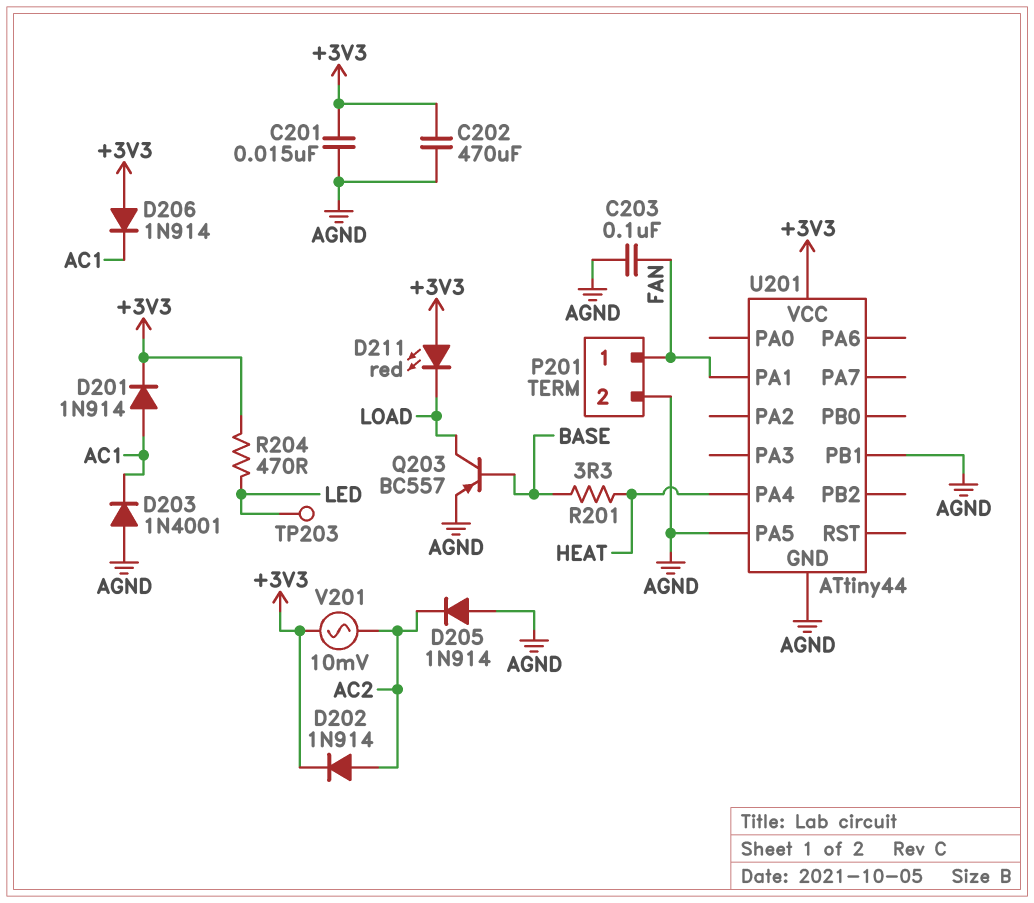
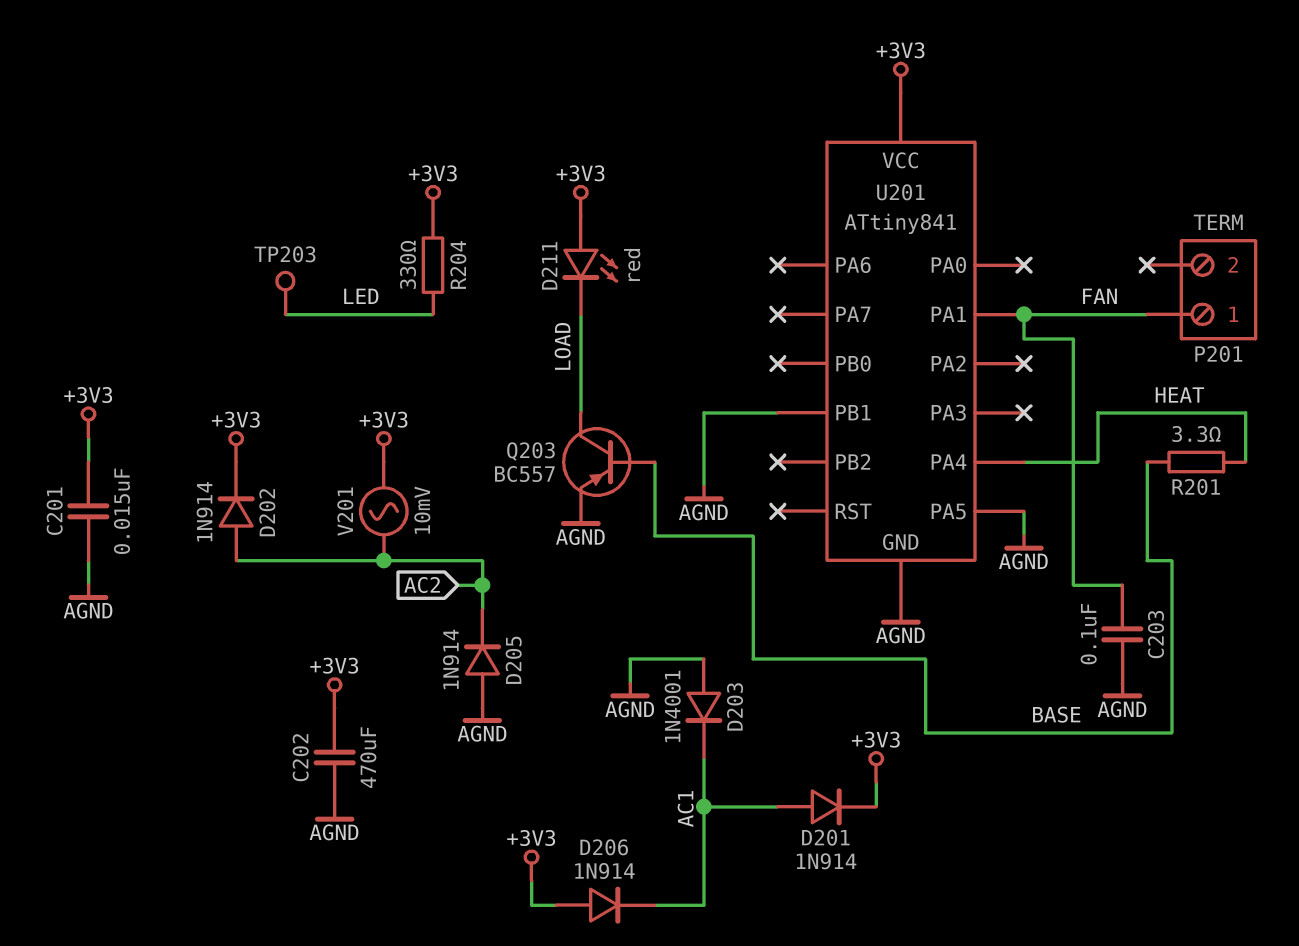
P201 pin 2: AGND -> none
R204: 470 (+3V3, LED) -> 330 (+3V3, LED)
U201: ATtiny44 -> ATtiny841

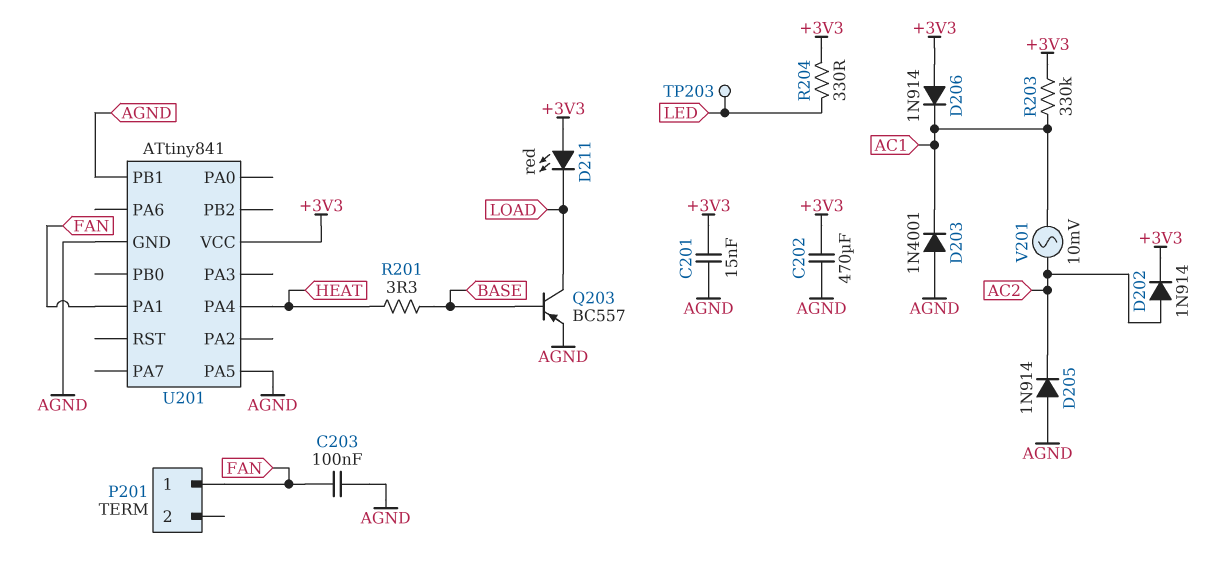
D201: diode 1N914 (A AC1, K +3V3) -> none
R203: none -> 330k (+3V3, AC1)
V201: AC 10mV (+3V3, AC2) -> AC 10mV (AC1, AC2)

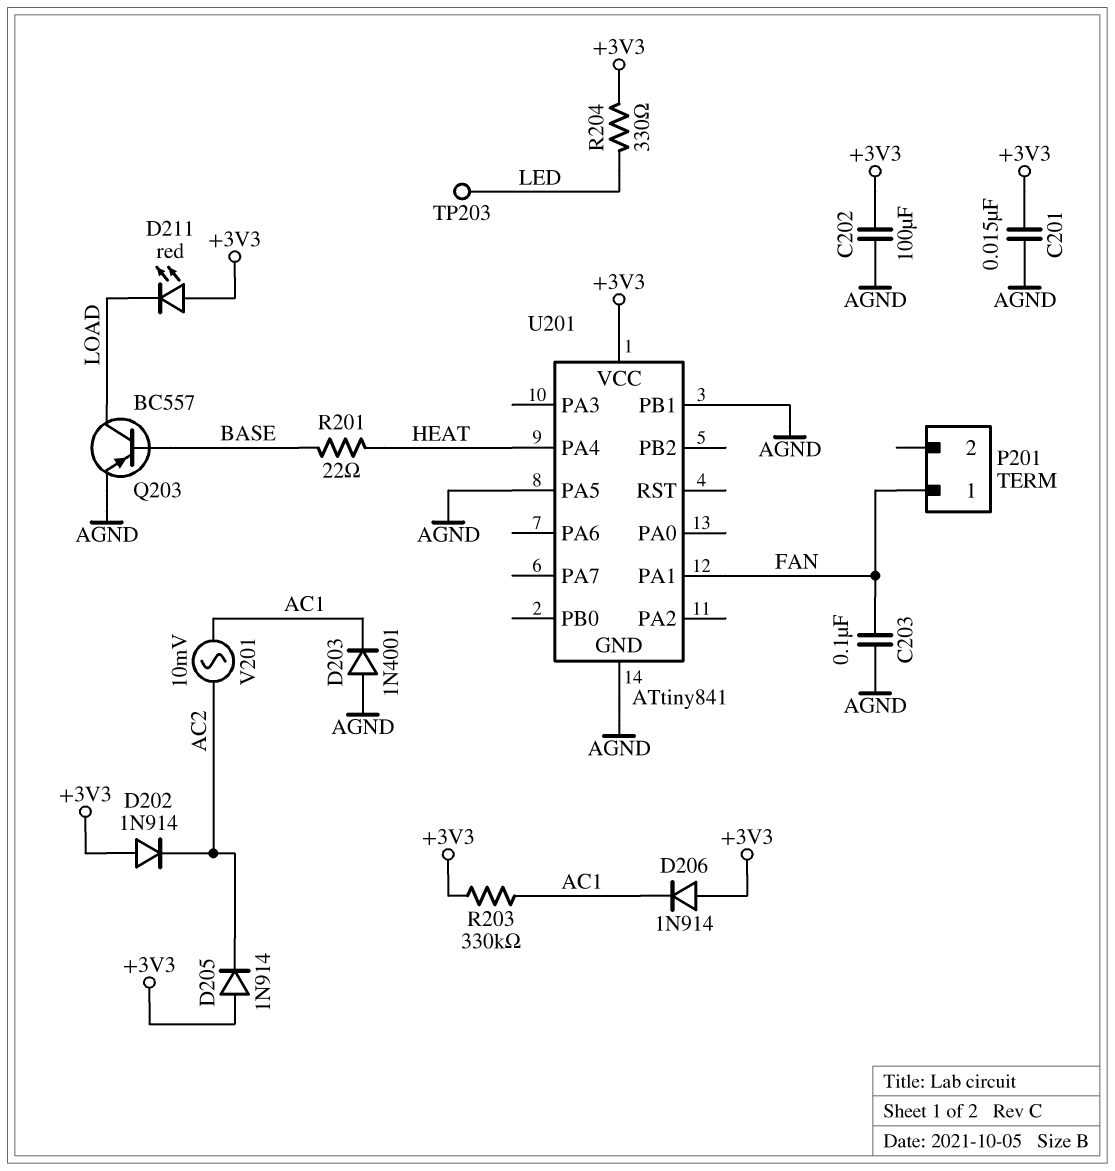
C202: 470uF (+3V3, AGND) -> 100uF (+3V3, AGND)
D202: diode 1N914 (A AC2, K +3V3) -> diode 1N914 (A +3V3, K AC2)
D205: diode 1N914 (A AGND, K AC2) -> diode 1N914 (A +3V3, K AC2)
R201: 3.3 (BASE, HEAT) -> 22 (BASE, HEAT)

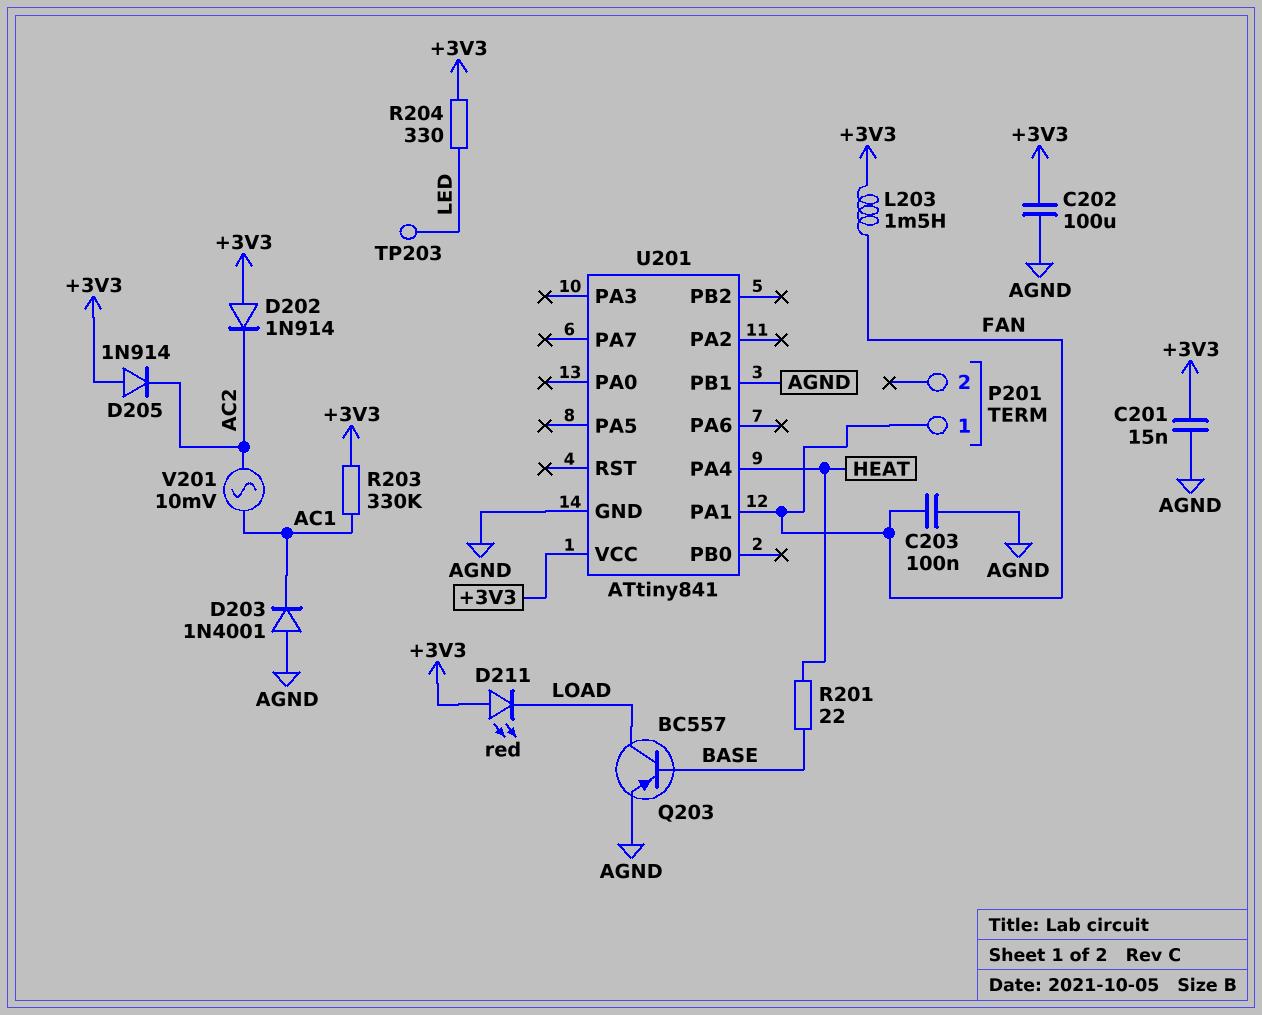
D206: diode 1N914 (A +3V3, K AC1) -> none
L203: none -> 1.5mH (+3V3, FAN)
U201 pin PA5: AGND -> none

